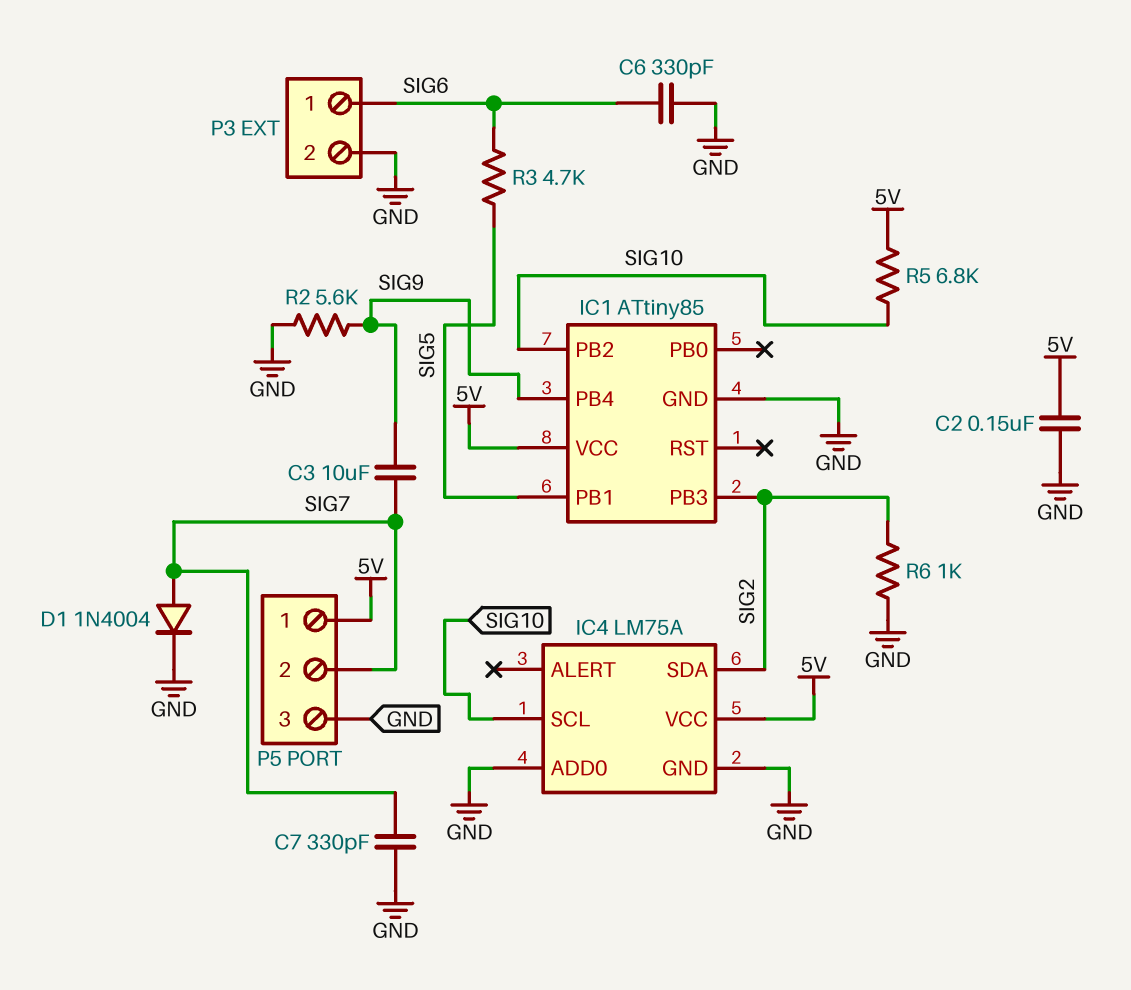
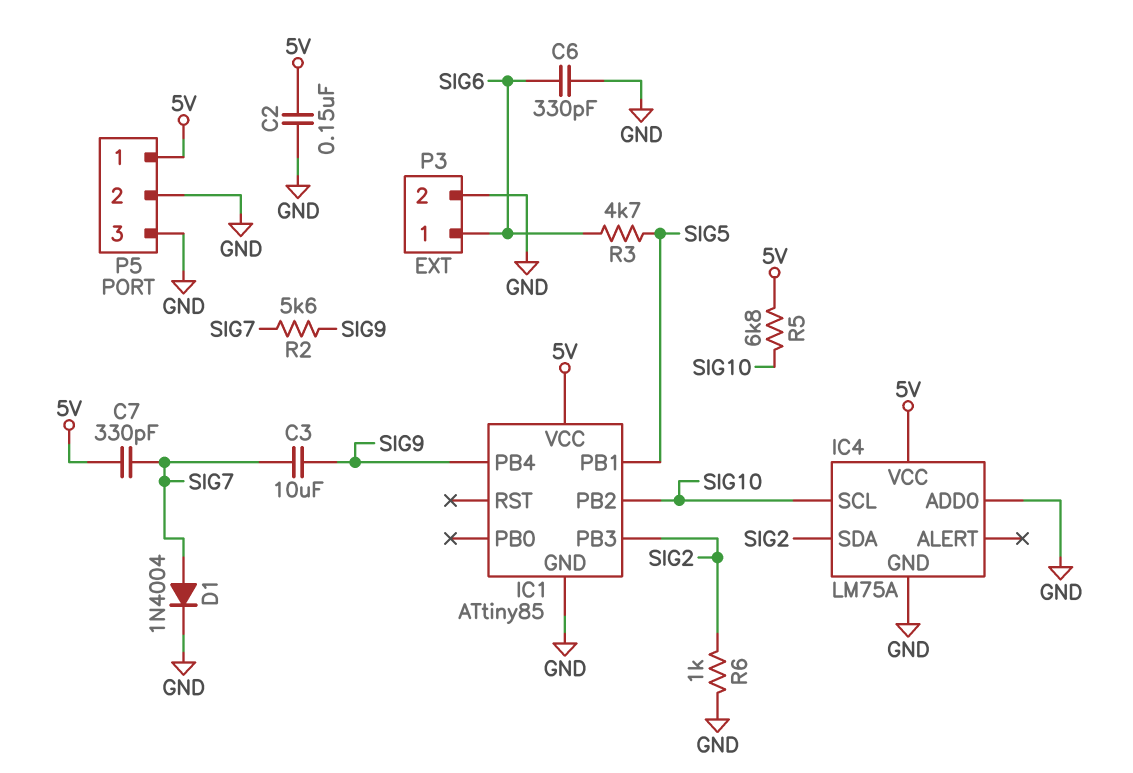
C7: 330pF (GND, SIG7) -> 330pF (5V, SIG7)
P5 pin 2: SIG7 -> GND
R2: 5.6k (GND, SIG9) -> 5.6k (SIG7, SIG9)

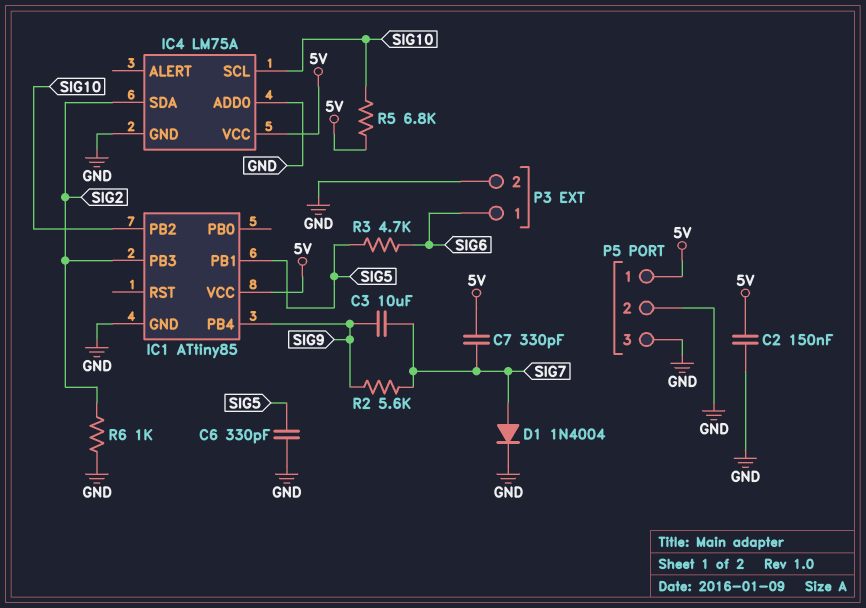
C6: 330pF (GND, SIG6) -> 330pF (GND, SIG5)

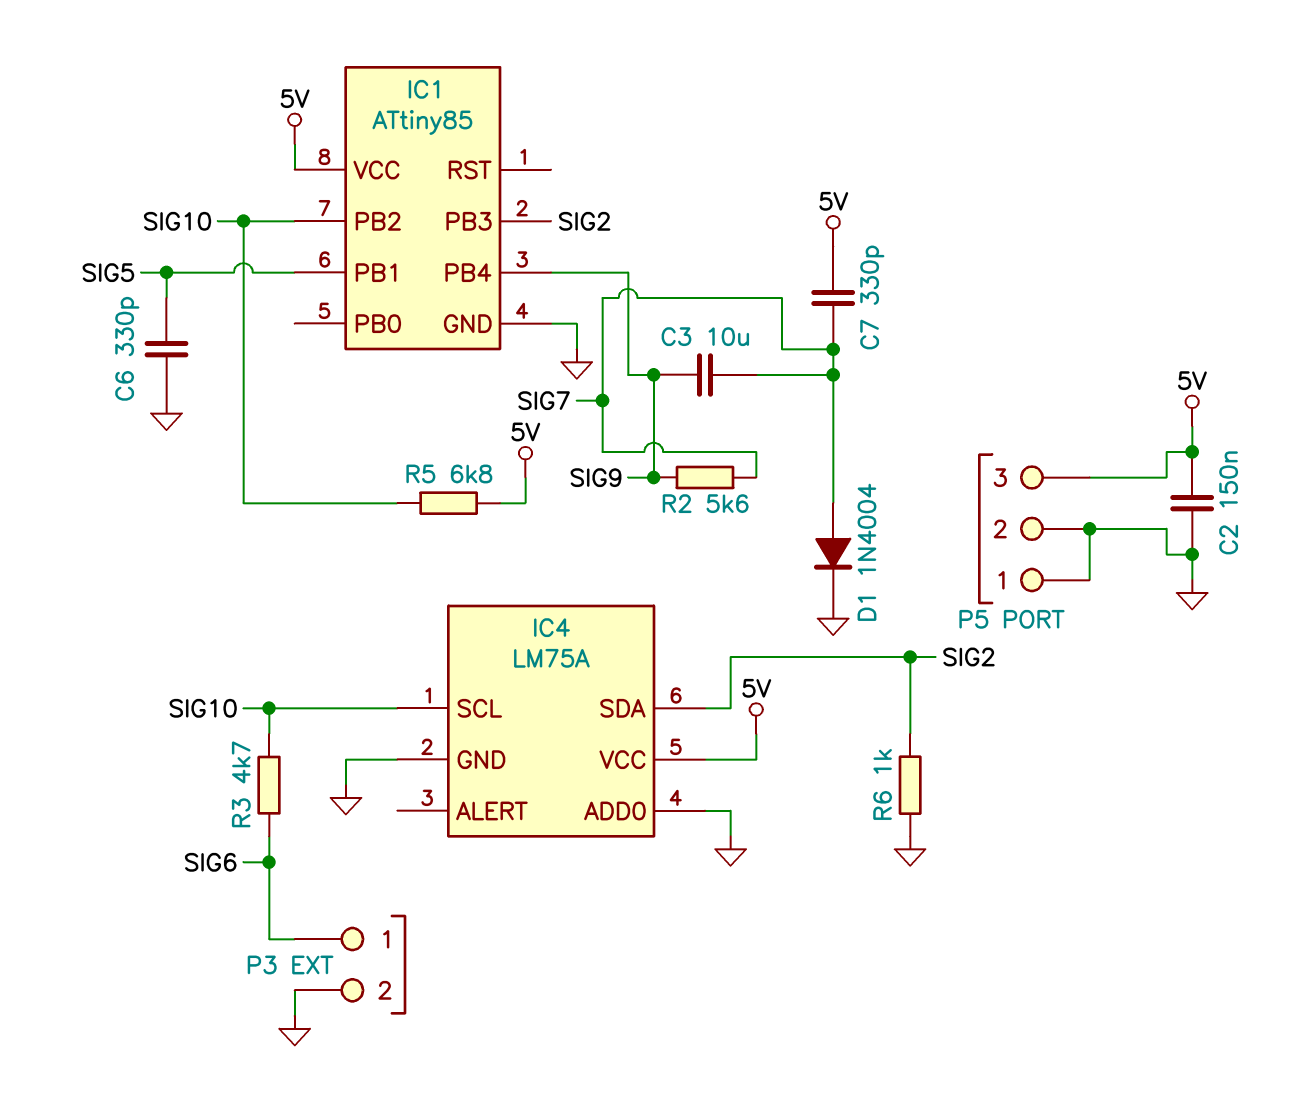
P5 pin 1: 5V -> GND
P5 pin 3: GND -> 5V
R3: 4.7k (SIG5, SIG6) -> 4.7k (SIG6, SIG10)

